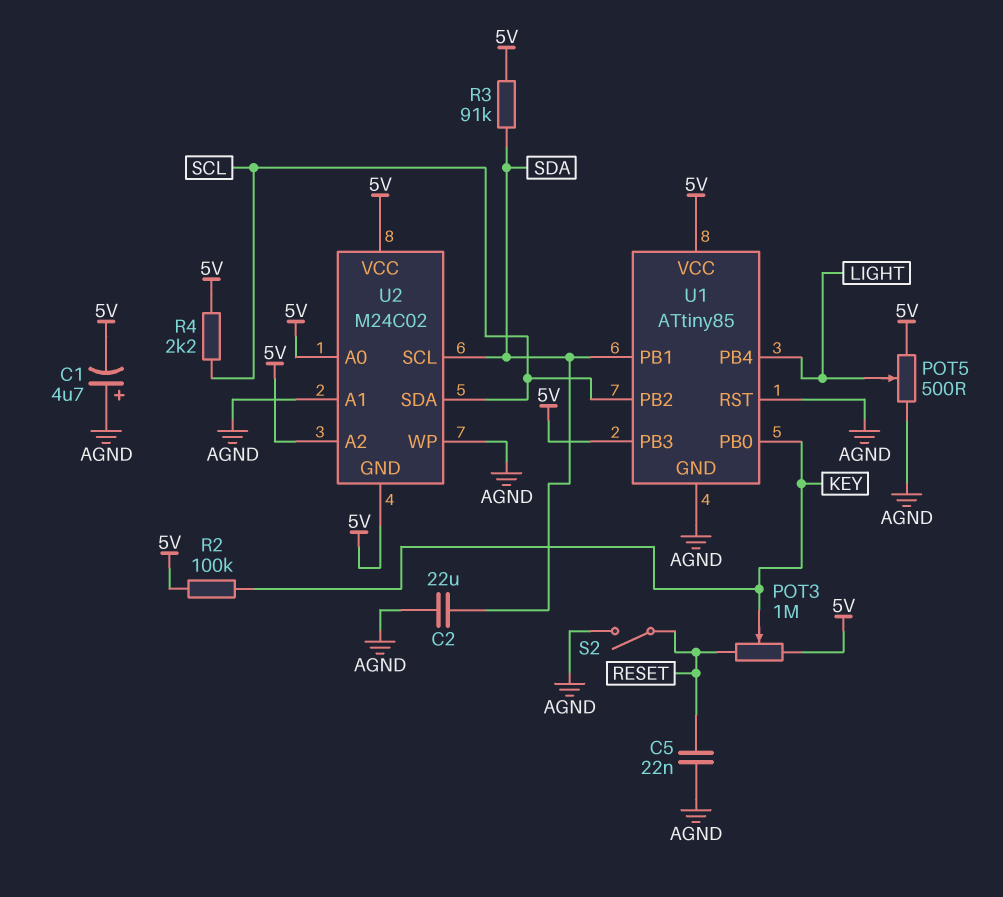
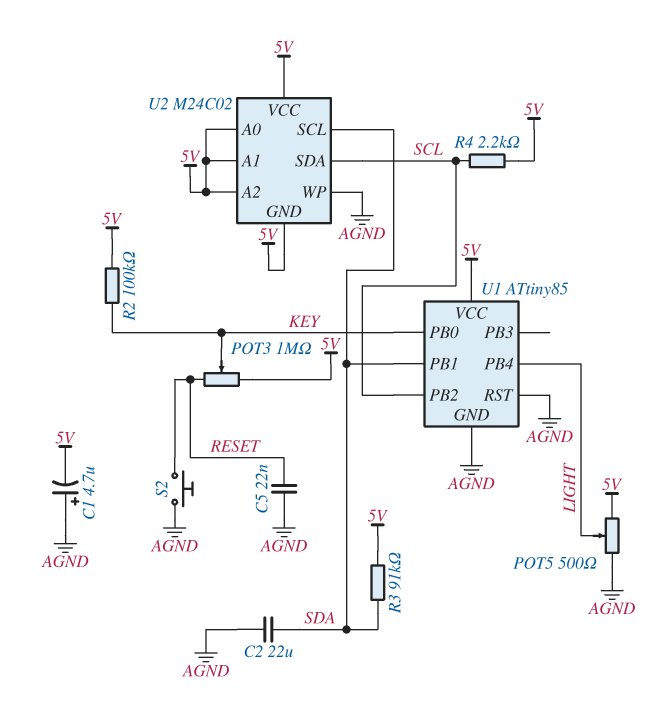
S2: switch (AGND, RESET) -> button (AGND, RESET)
U1 pin PB3: 5V -> none
U2 pin A1: AGND -> 5V

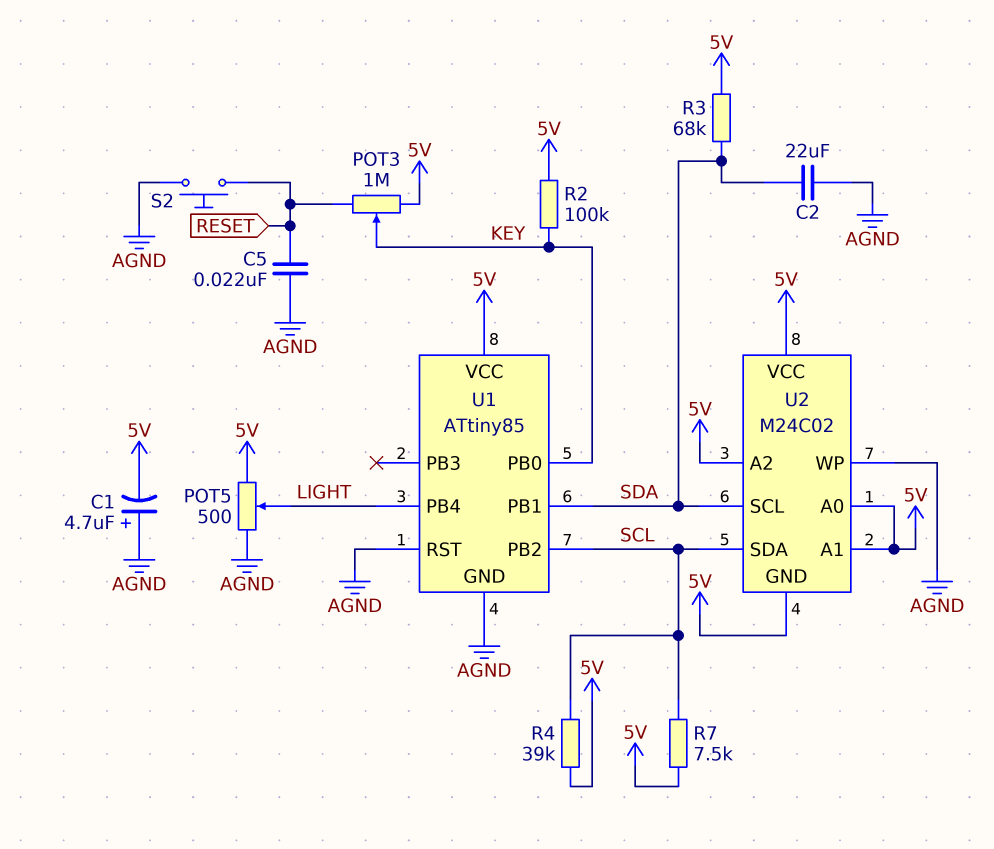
R3: 91k (5V, SDA) -> 68k (5V, SDA)
R4: 2.2k (5V, SCL) -> 39k (5V, SCL)
R7: none -> 7.5k (5V, SCL)

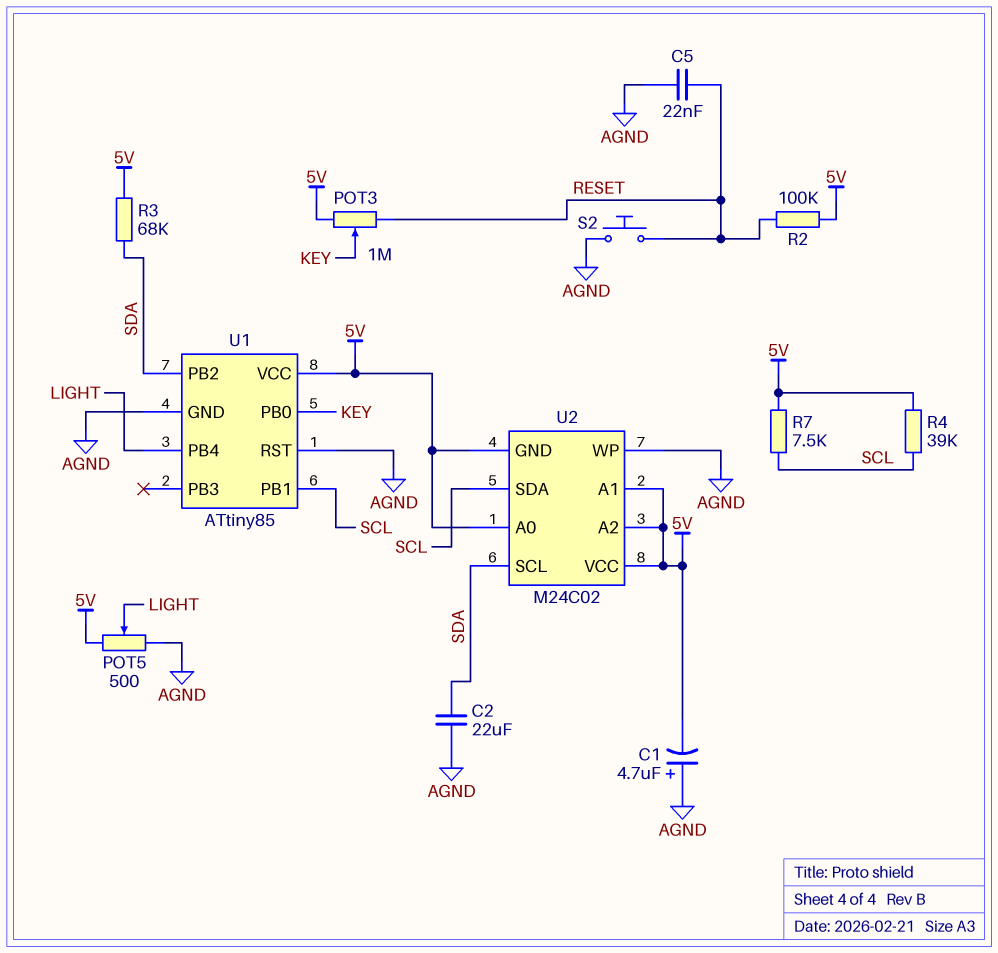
R2: 100k (5V, KEY) -> 100k (5V, RESET)
U1 pin PB1: SDA -> SCL
U1 pin PB2: SCL -> SDA

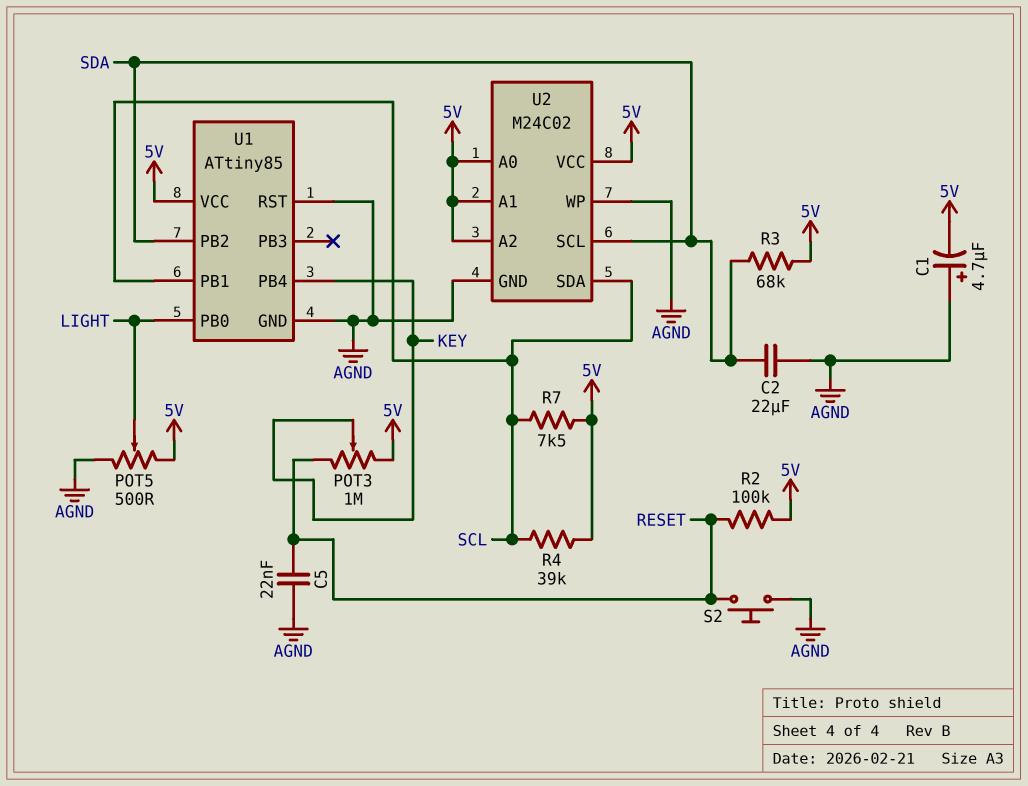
U1 pin PB0: KEY -> LIGHT
U1 pin PB4: LIGHT -> KEY
U2 pin GND: 5V -> AGND

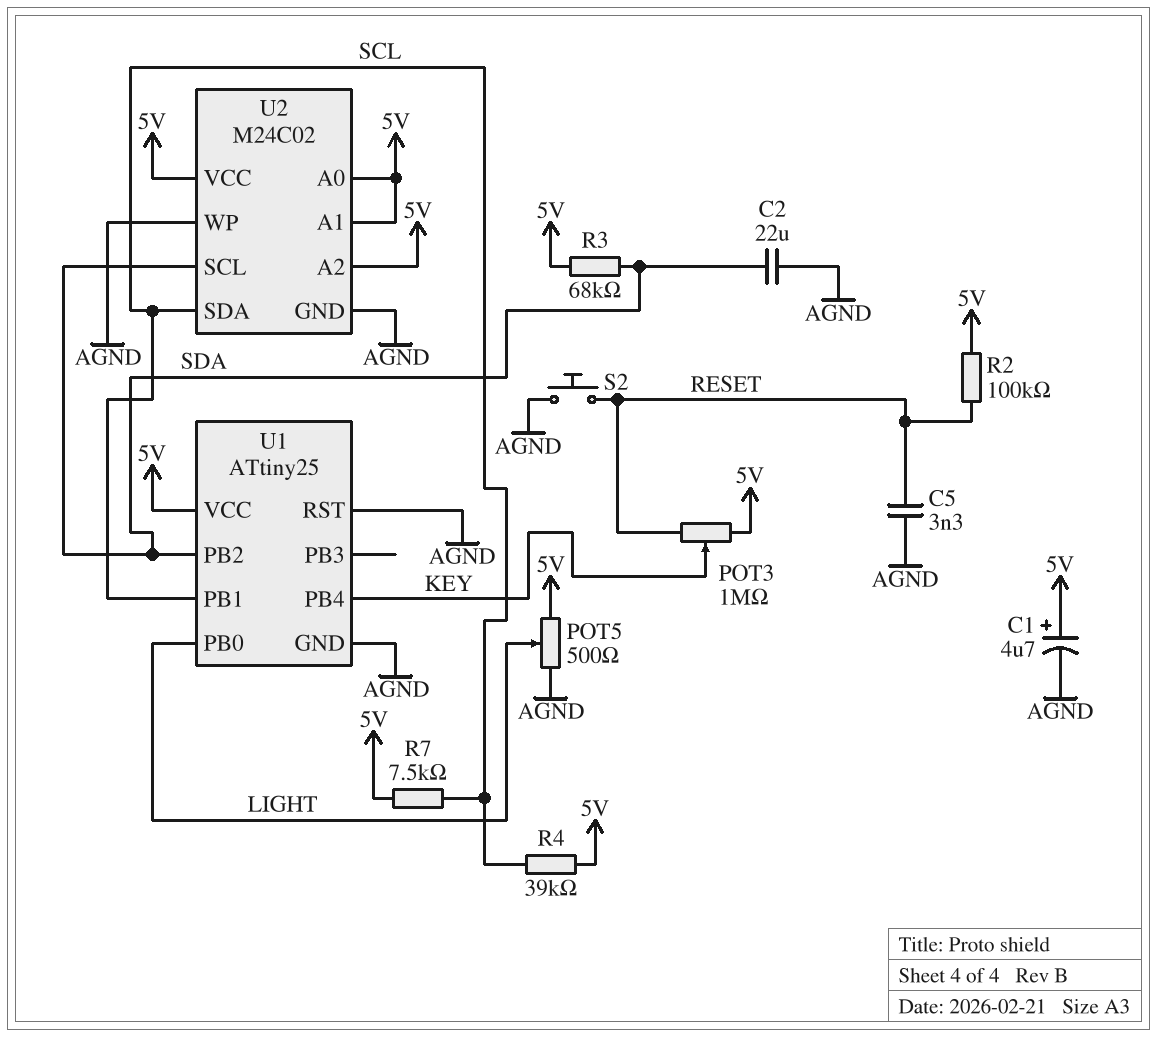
C1: 4.7uF (plus AGND, minus 5V) -> 4.7uF (plus 5V, minus AGND)
C5: 22nF (AGND, RESET) -> 3.3nF (AGND, RESET)
U1: ATtiny85 -> ATtiny25

